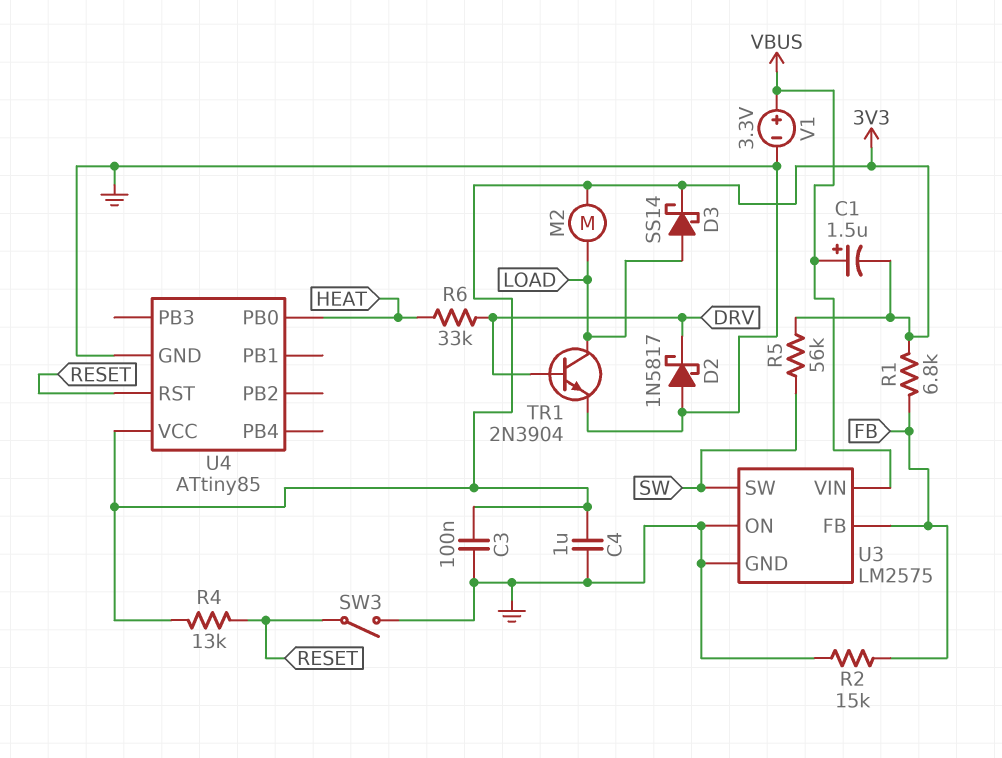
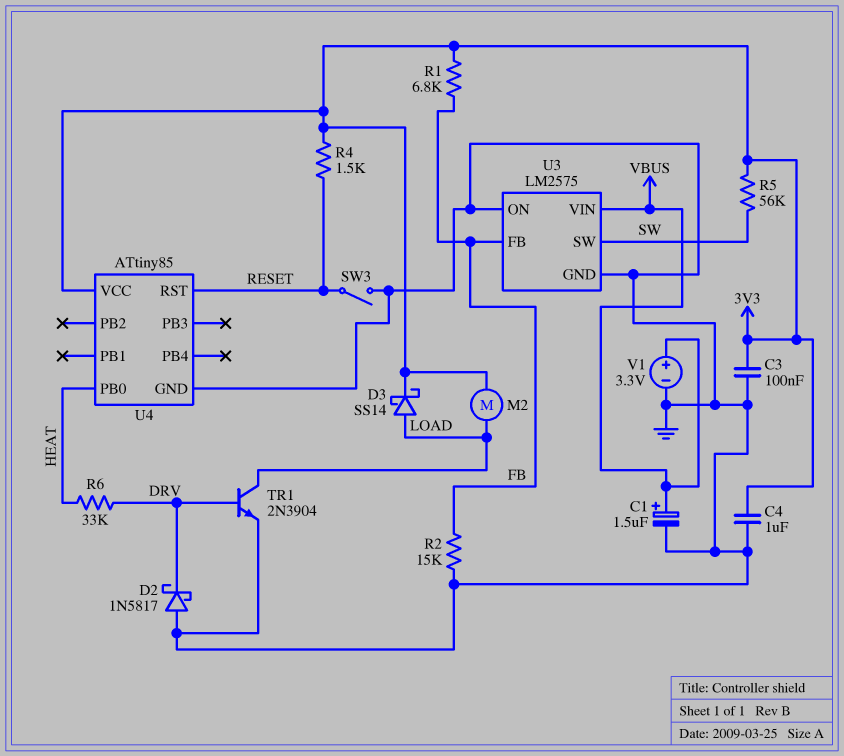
C1: 1.5uF (plus VBUS, minus 3V3) -> 1.5uF (plus VBUS, minus GND)
R4: 13k (3V3, RESET) -> 1.5k (3V3, RESET)

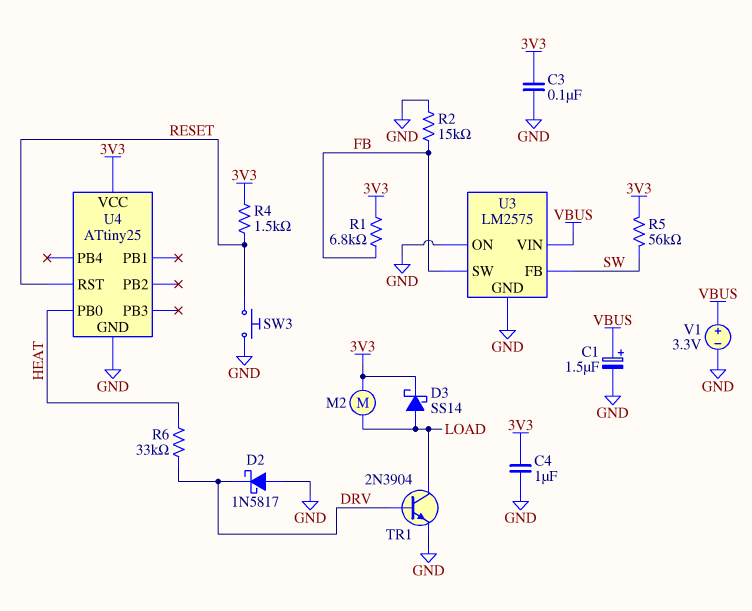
SW3: switch (GND, RESET) -> button (GND, RESET)
U3 pin FB: FB -> SW
U3 pin SW: SW -> FB
U4: ATtiny85 -> ATtiny25

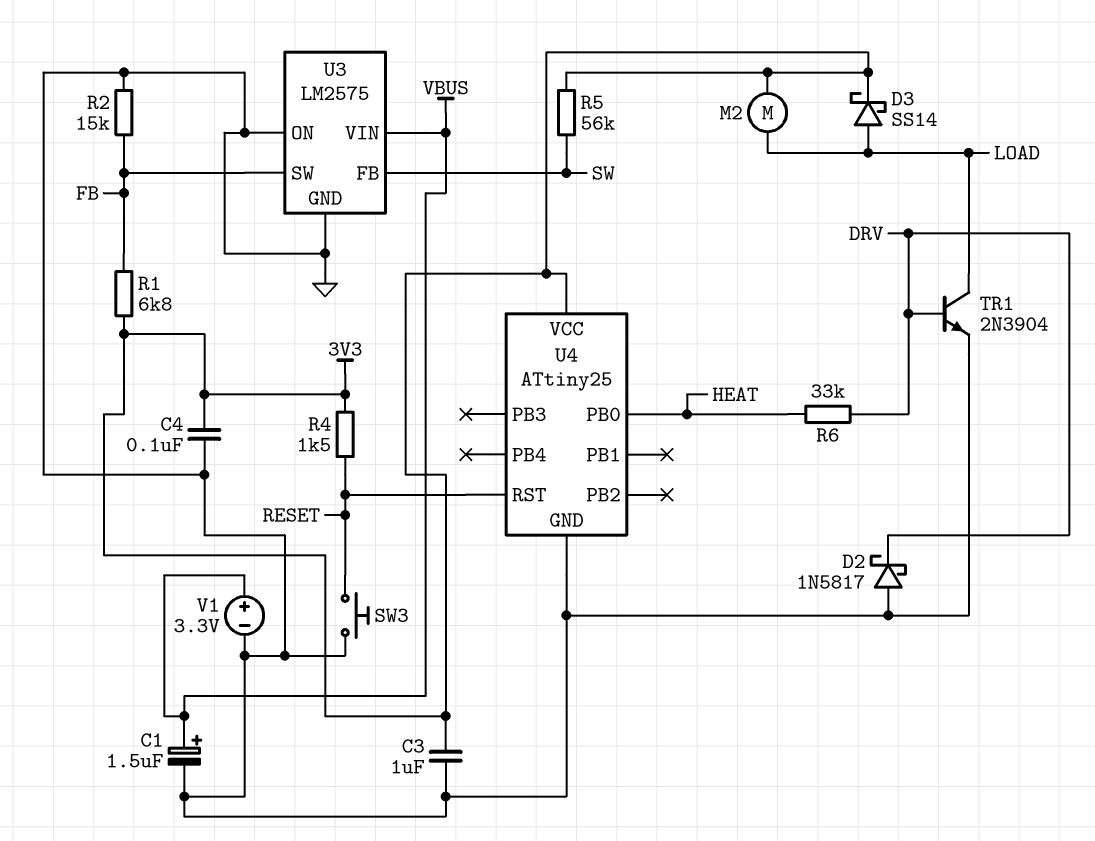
C3: 100nF (3V3, GND) -> 1uF (3V3, GND)
C4: 1uF (3V3, GND) -> 100nF (3V3, GND)

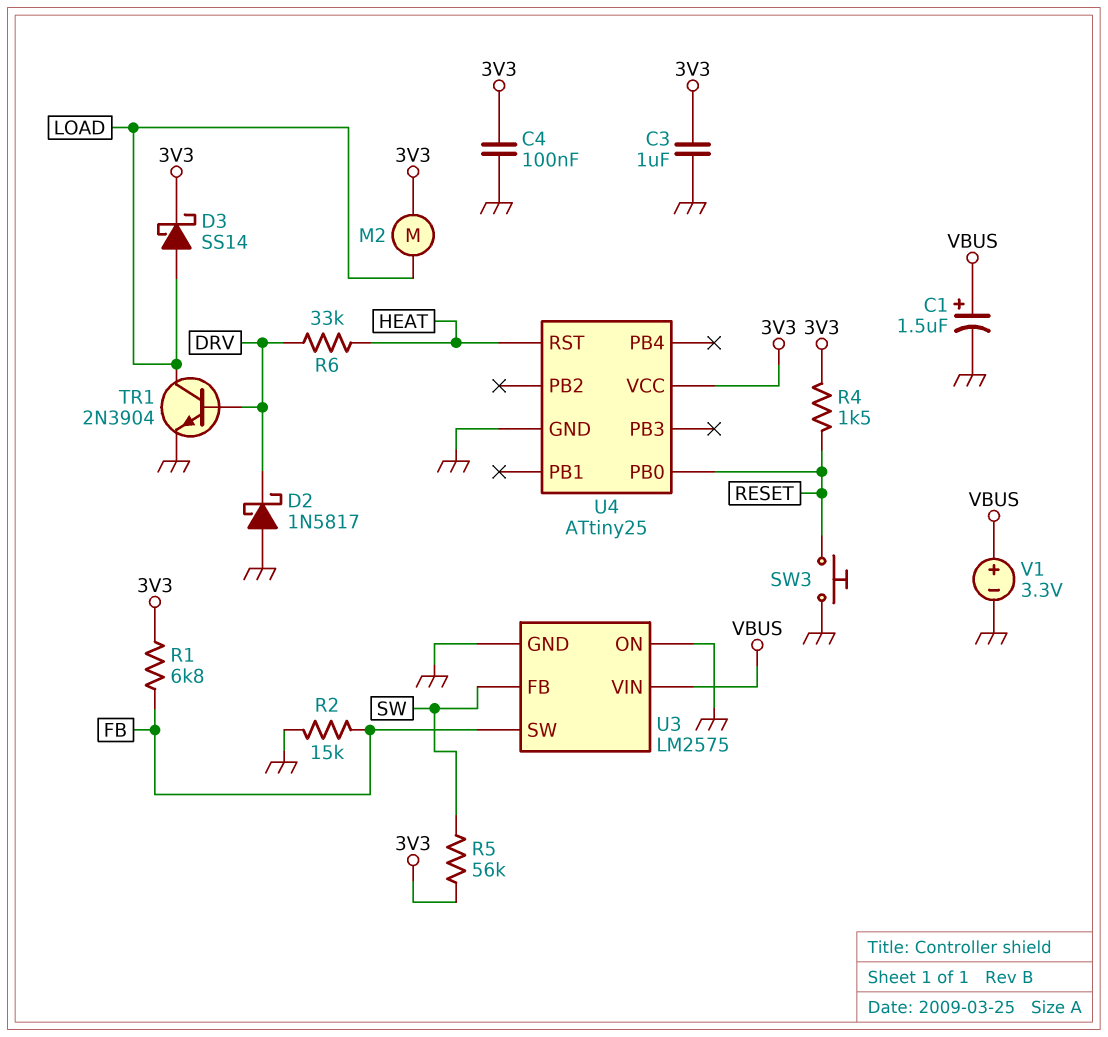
U4 pin PB0: HEAT -> RESET
U4 pin RST: RESET -> HEAT

